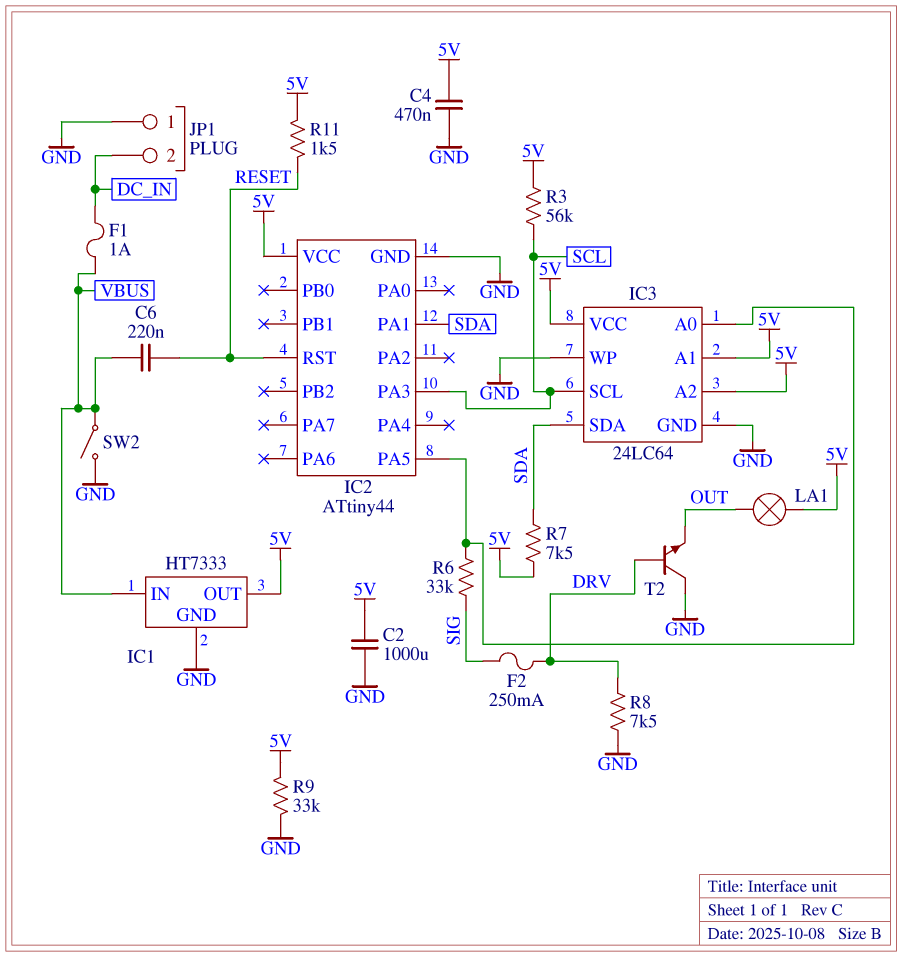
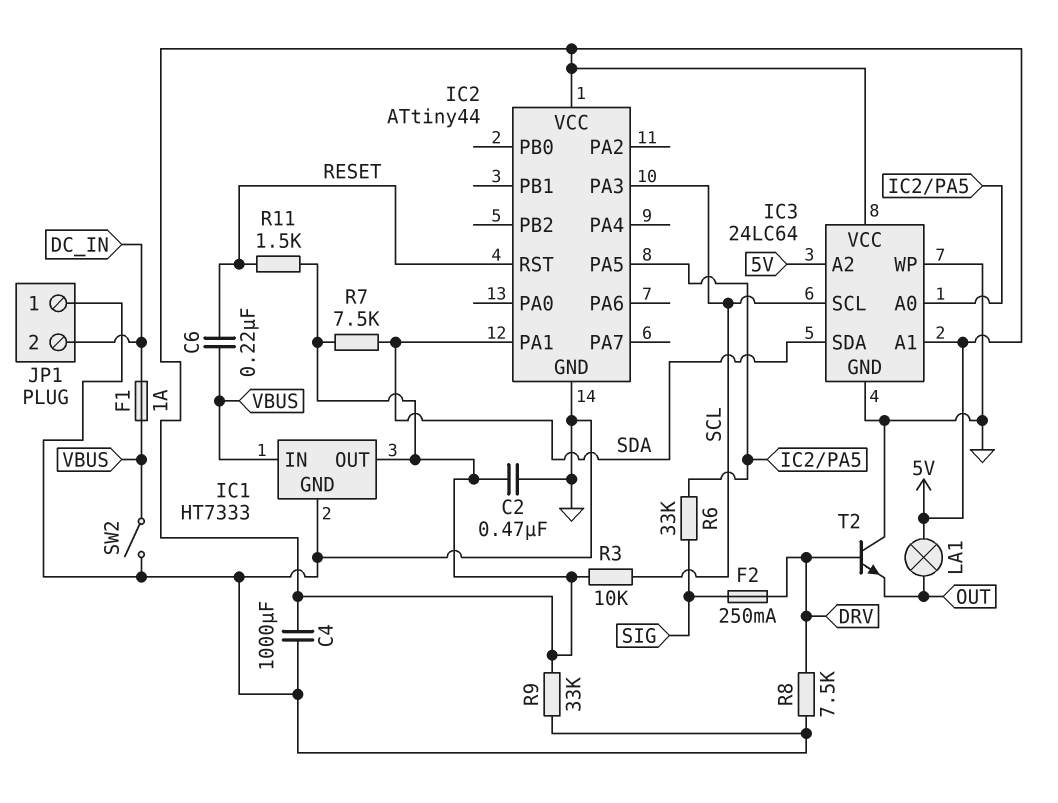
C2: 1000uF (5V, GND) -> 470nF (5V, GND)
C4: 470nF (5V, GND) -> 1000uF (5V, GND)
R3: 56k (5V, SCL) -> 10k (5V, SCL)

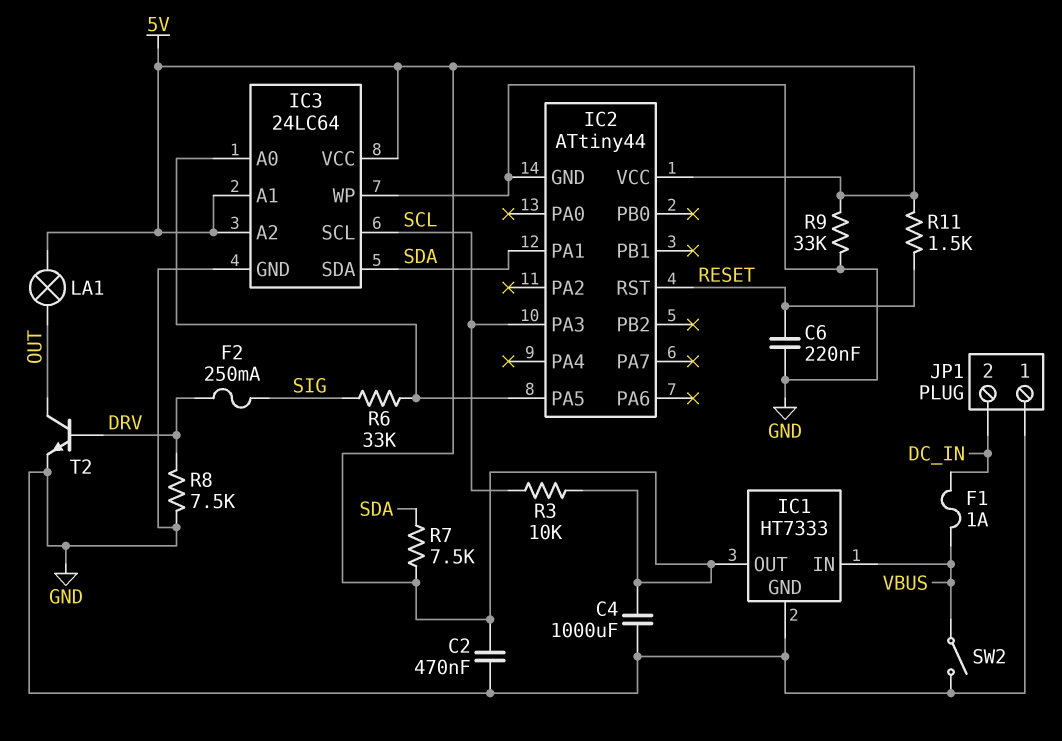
C6: 220nF (RESET, VBUS) -> 220nF (GND, RESET)
T2: NPN (B DRV, C GND, E OUT) -> NPN (B DRV, C OUT, E GND)

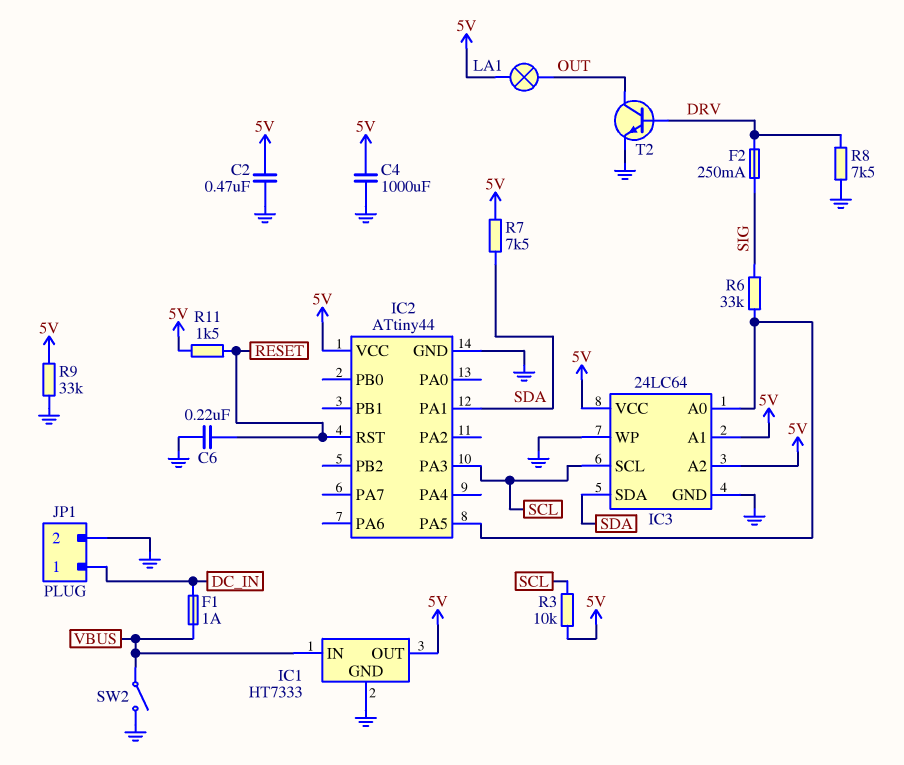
JP1 pin 1: GND -> DC_IN
JP1 pin 2: DC_IN -> GND

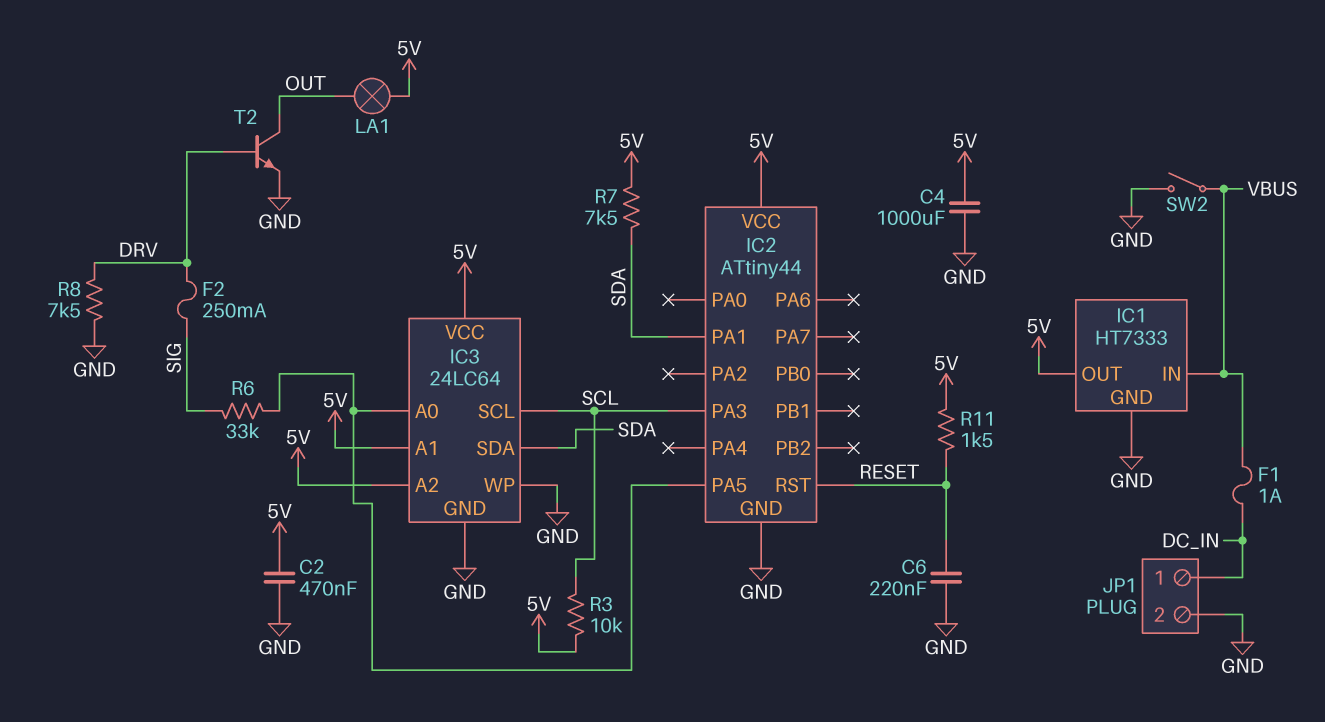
R9: 33k (5V, GND) -> none

